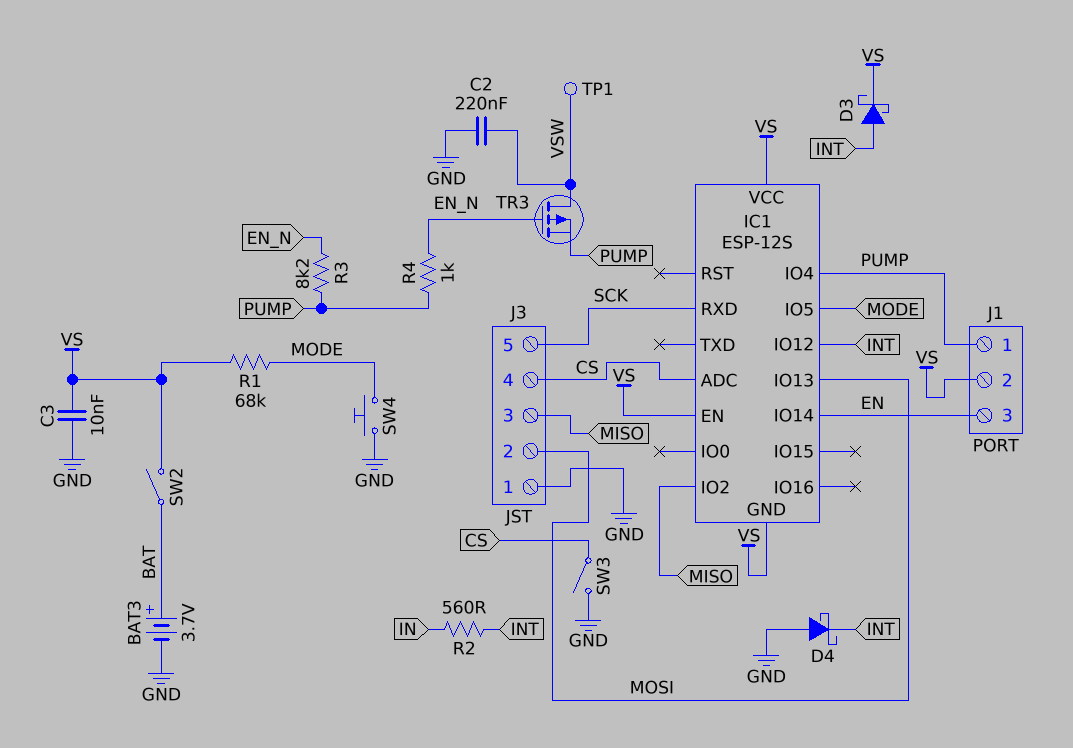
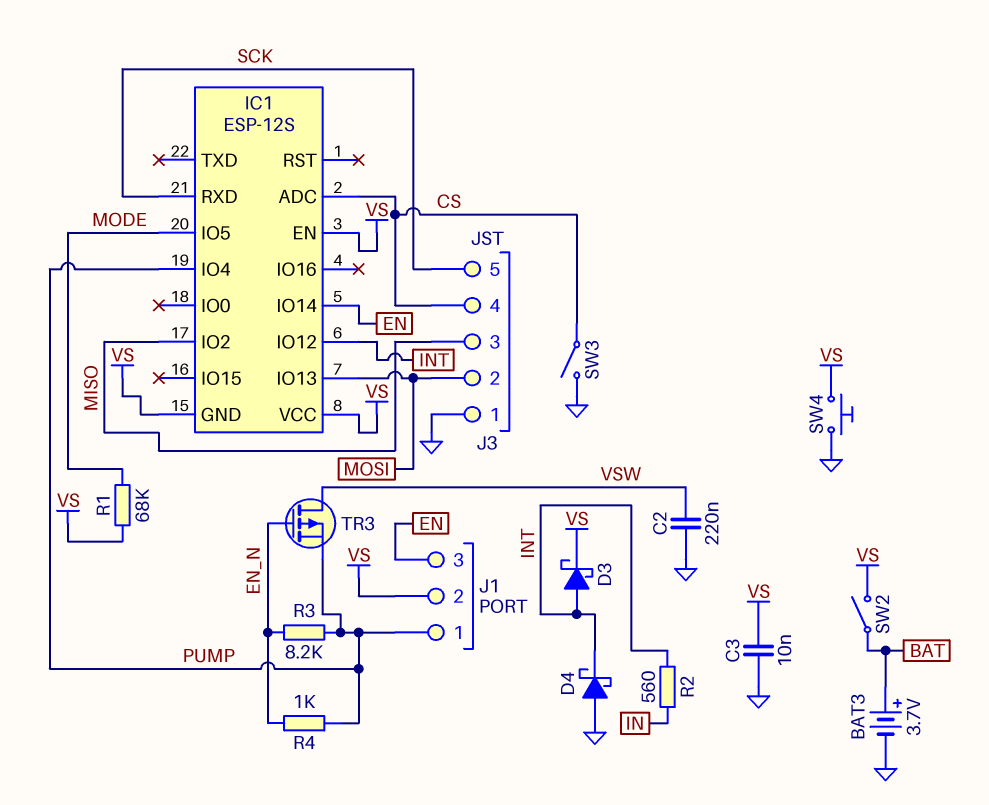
SW4: button (GND, MODE) -> button (GND, VS)
TP1: test point (VSW) -> none

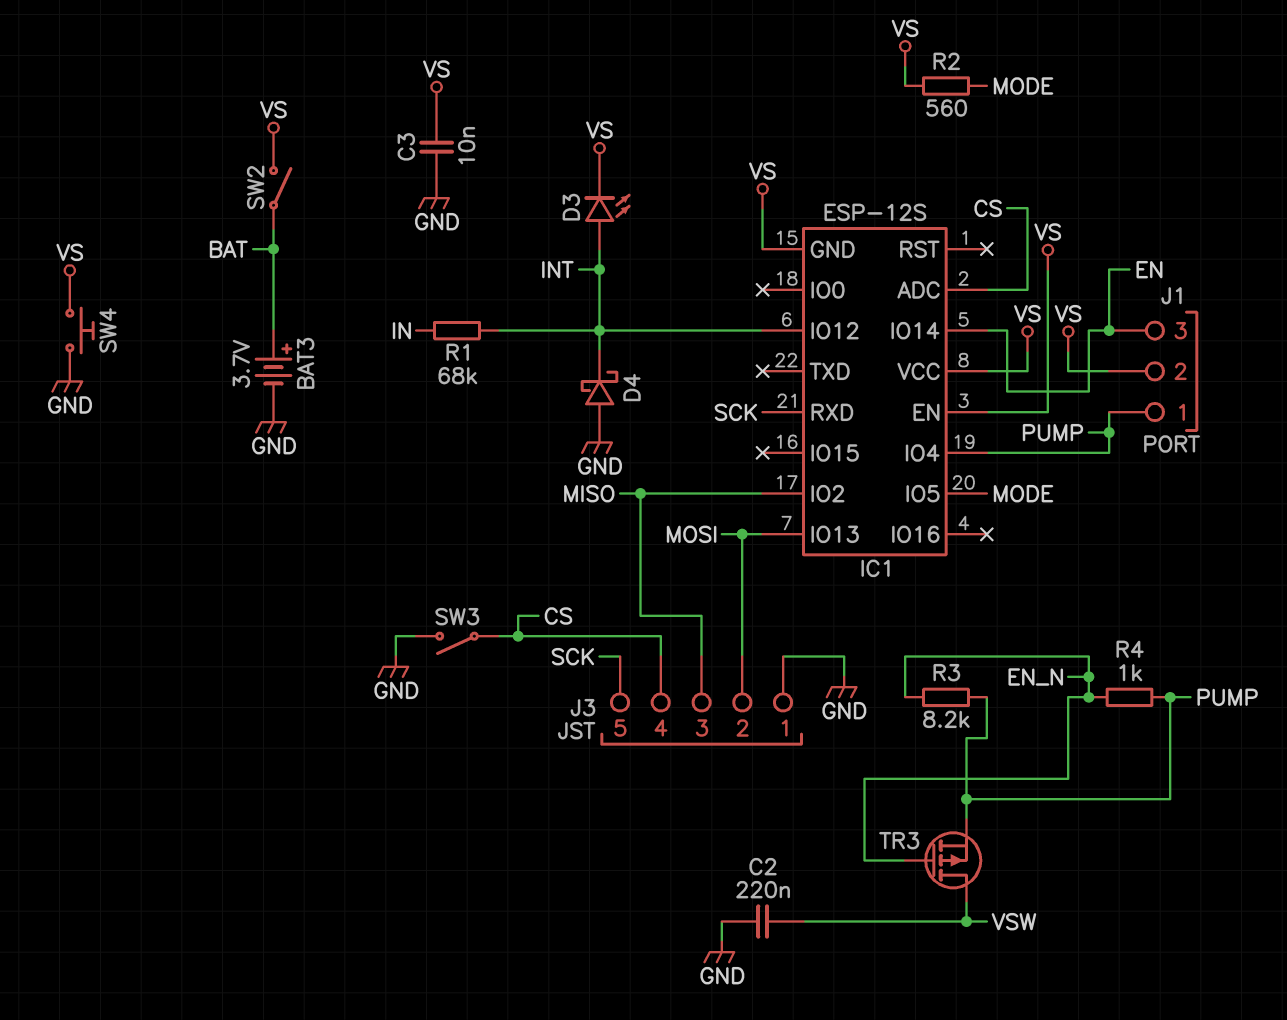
D3: schottky (A INT, K VS) -> LED (A INT, K VS)
R1: 68k (MODE, VS) -> 68k (IN, INT)
R2: 560 (IN, INT) -> 560 (MODE, VS)

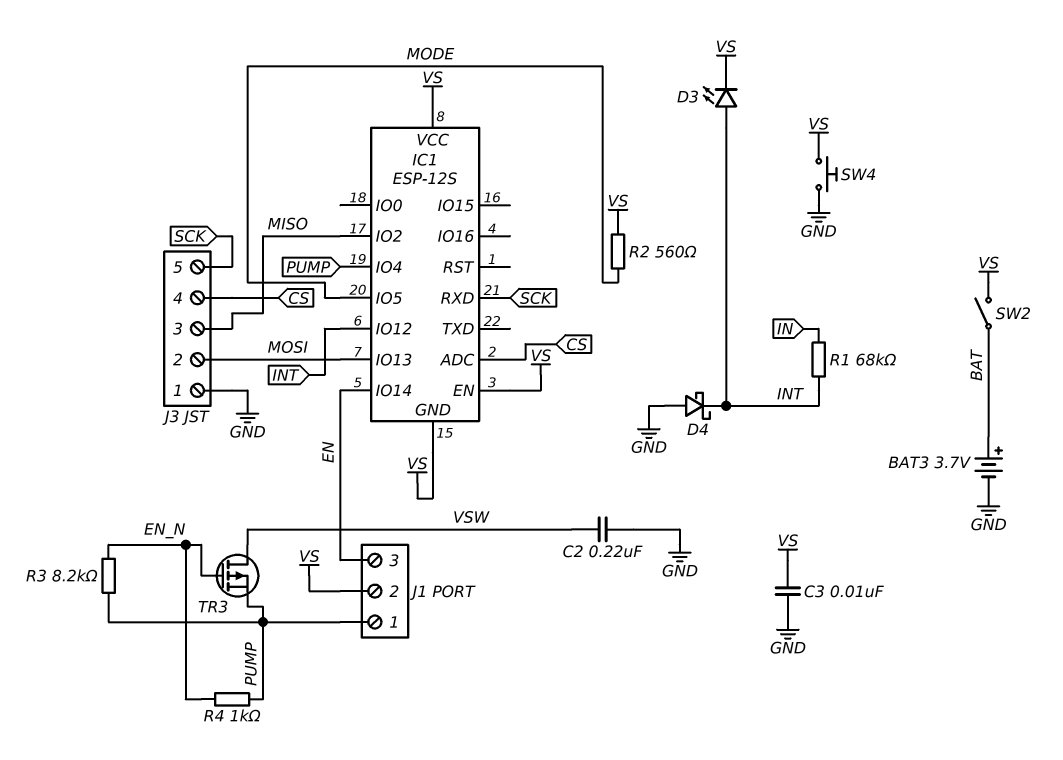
SW3: switch (CS, GND) -> none

